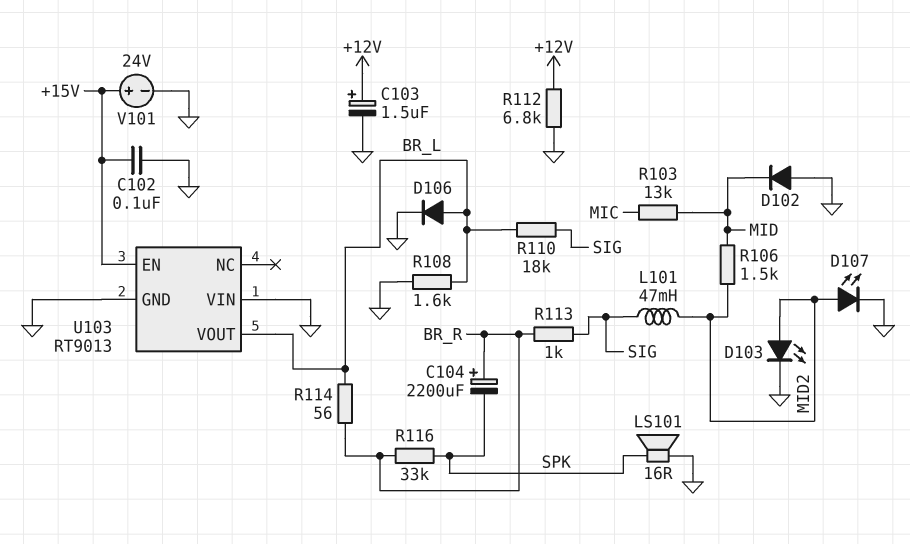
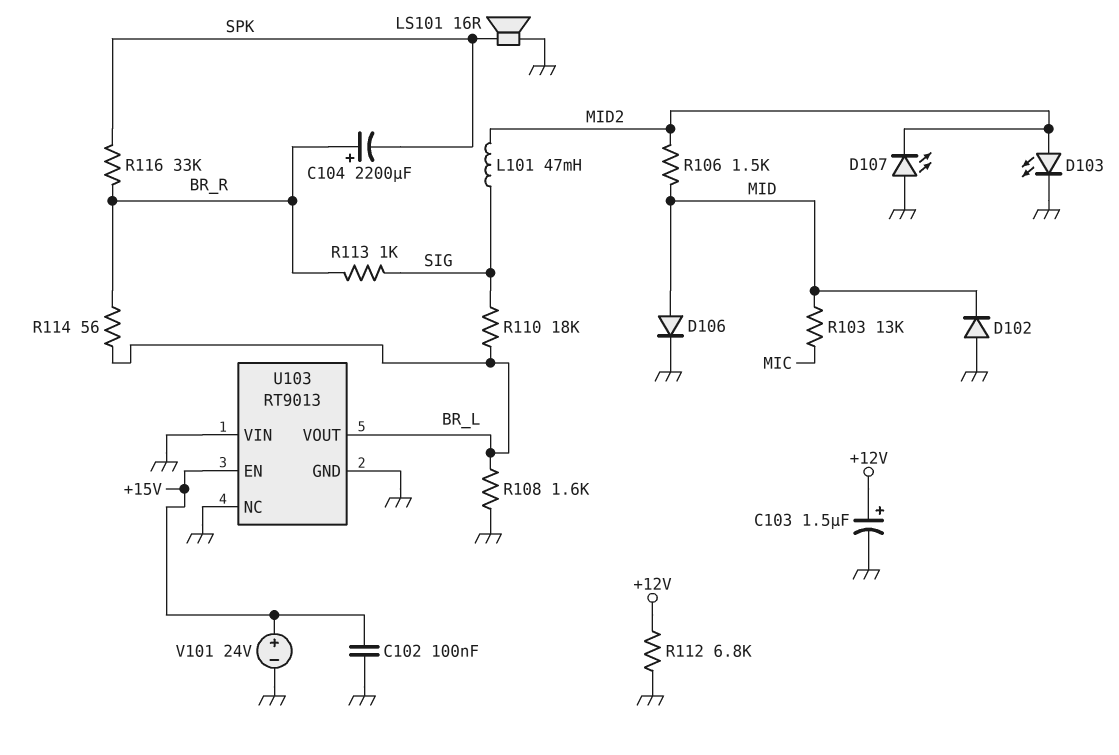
D106: diode (A BR_L, K GND) -> diode (A MID, K GND)
D107: LED (A MID2, K GND) -> LED (A GND, K MID2)
U103 pin NC: none -> GND

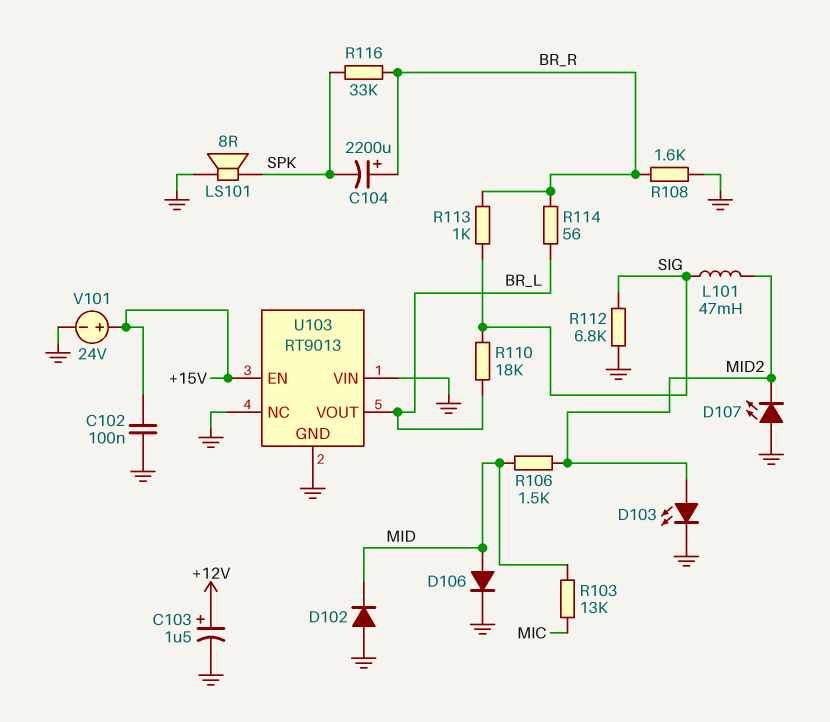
LS101: speaker 16R (GND, SPK) -> speaker 8R (GND, SPK)
R108: 1.6k (BR_L, GND) -> 1.6k (BR_R, GND)
R112: 6.8k (+12V, GND) -> 6.8k (GND, SIG)

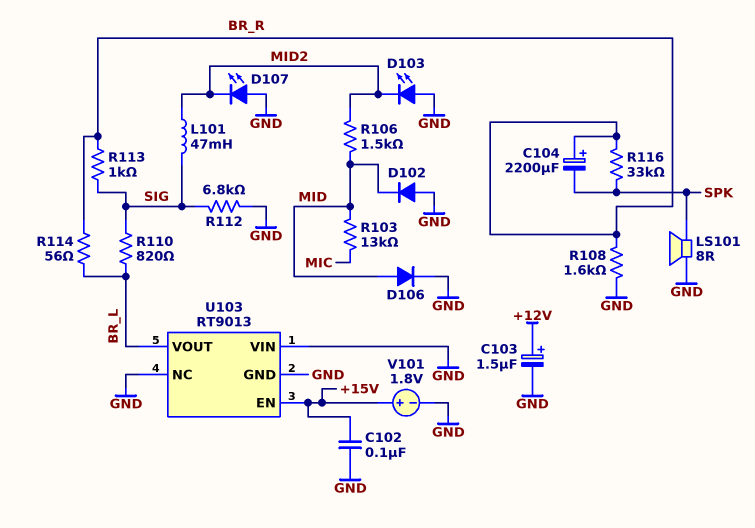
D103: LED (A MID2, K GND) -> LED (A GND, K MID2)
R110: 18k (BR_L, SIG) -> 820 (BR_L, SIG)
V101: 24V (plus +15V, minus GND) -> 1.8V (plus +15V, minus GND)

